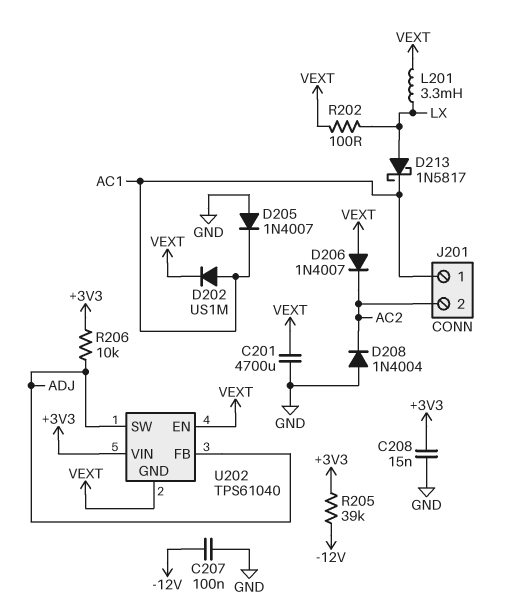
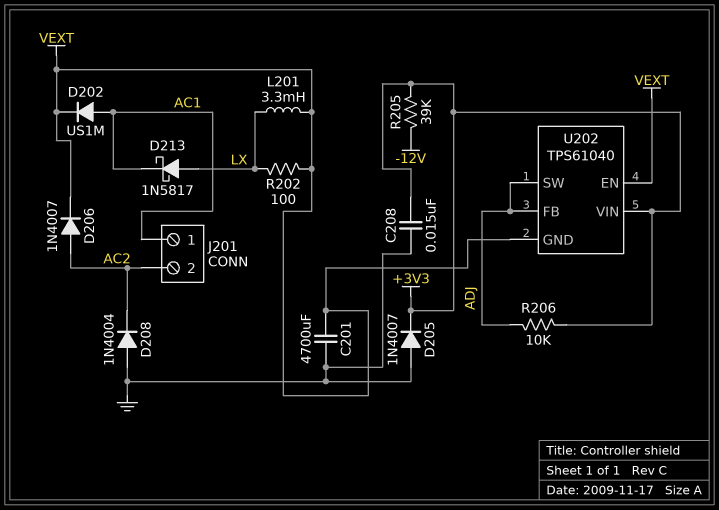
C207: 100nF (-12V, GND) -> none
D205: diode 1N4007 (A GND, K AC1) -> diode 1N4007 (A GND, K +3V3)
D206: diode 1N4007 (A VEXT, K AC2) -> diode 1N4007 (A AC2, K VEXT)

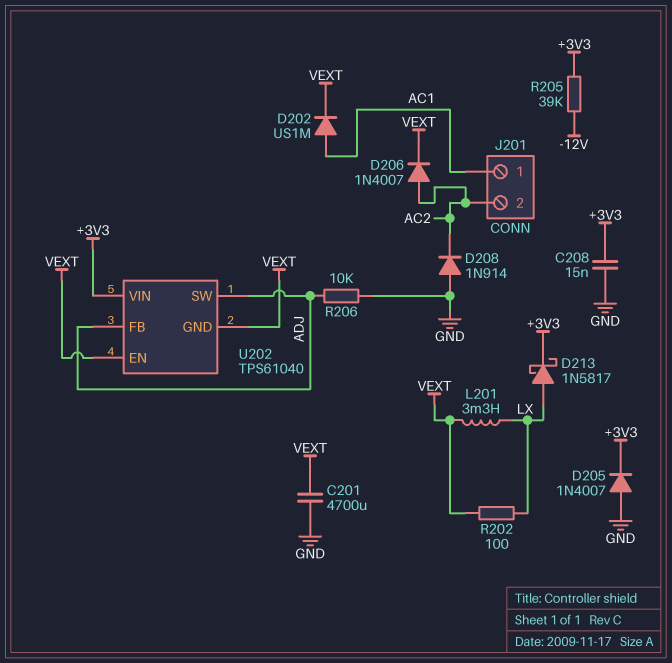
D208: diode 1N4004 (A GND, K AC2) -> diode 1N914 (A GND, K AC2)
D213: schottky 1N5817 (A LX, K AC1) -> schottky 1N5817 (A LX, K +3V3)
R206: 10k (+3V3, ADJ) -> 10k (ADJ, GND)

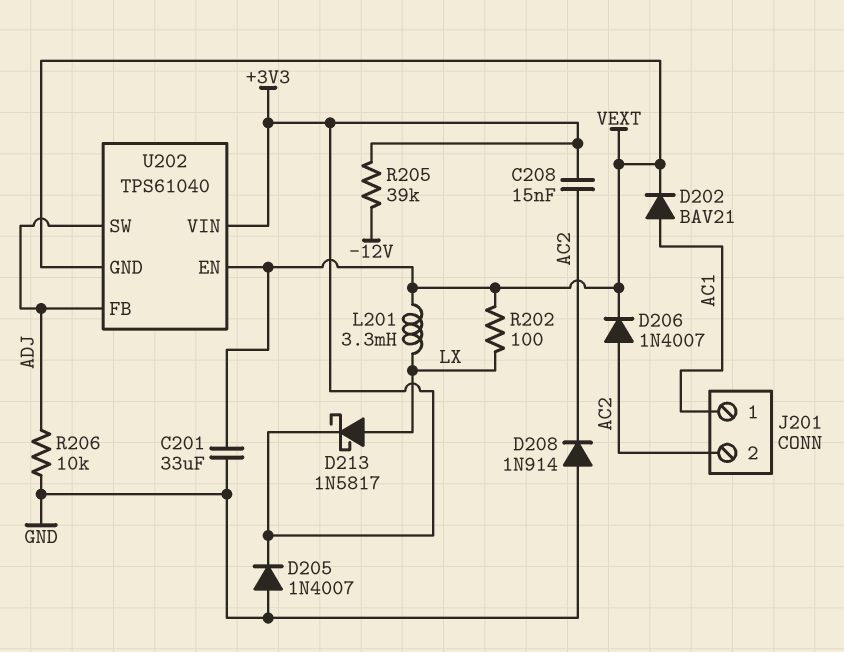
C201: 4700uF (GND, VEXT) -> 33uF (GND, VEXT)
C208: 15nF (+3V3, GND) -> 15nF (+3V3, AC2)
D202: diode US1M (A AC1, K VEXT) -> diode BAV21 (A AC1, K VEXT)

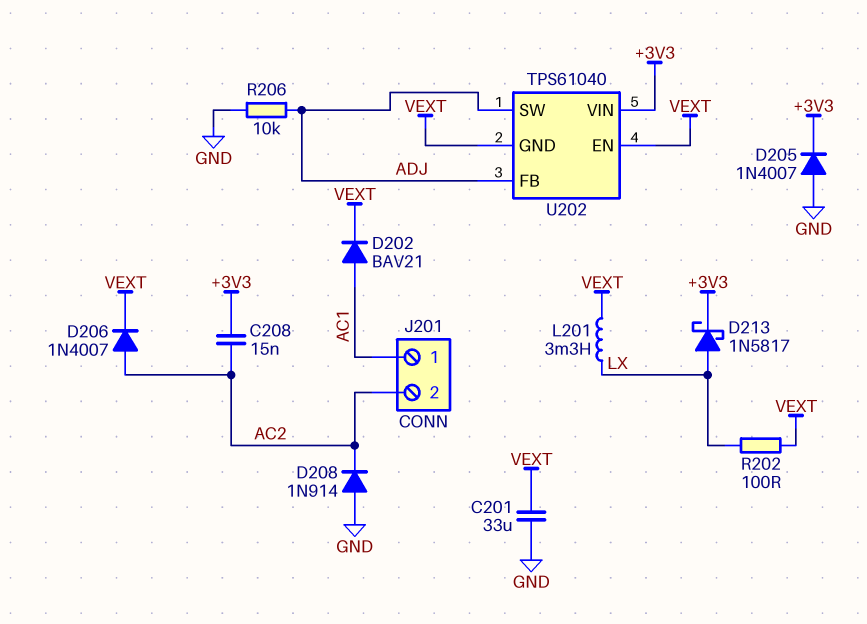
R205: 39k (+3V3, -12V) -> none

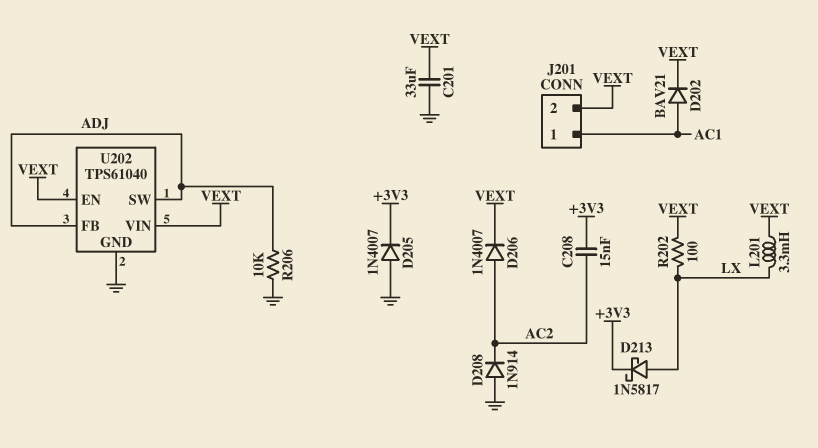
J201 pin 2: AC2 -> VEXT
U202 pin GND: VEXT -> GND
U202 pin VIN: +3V3 -> VEXT

